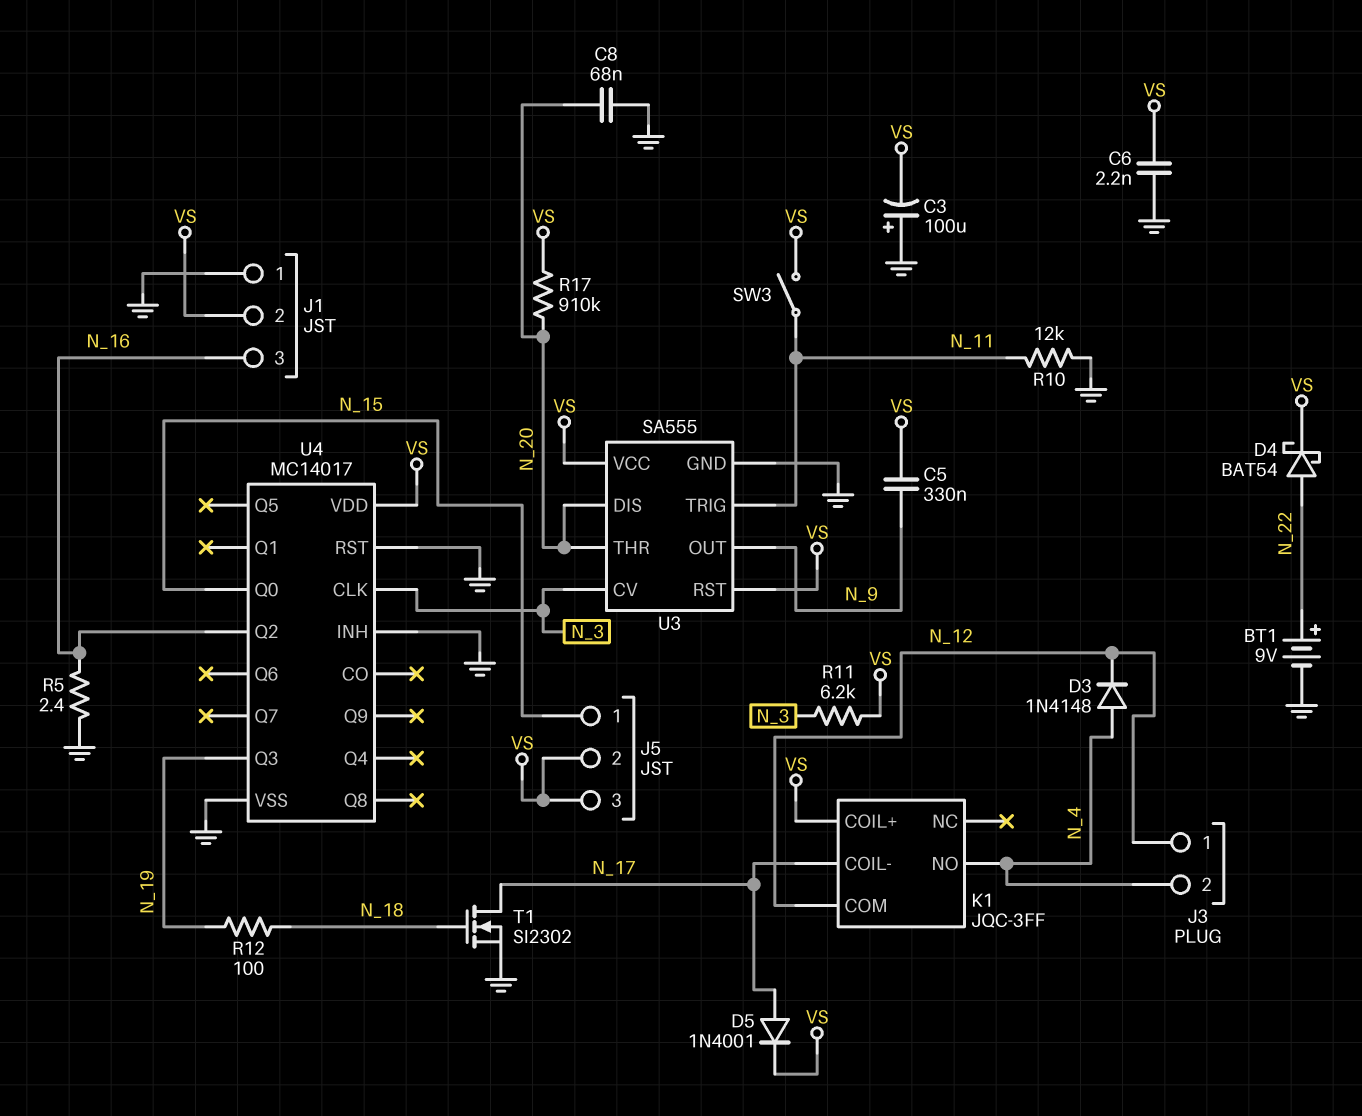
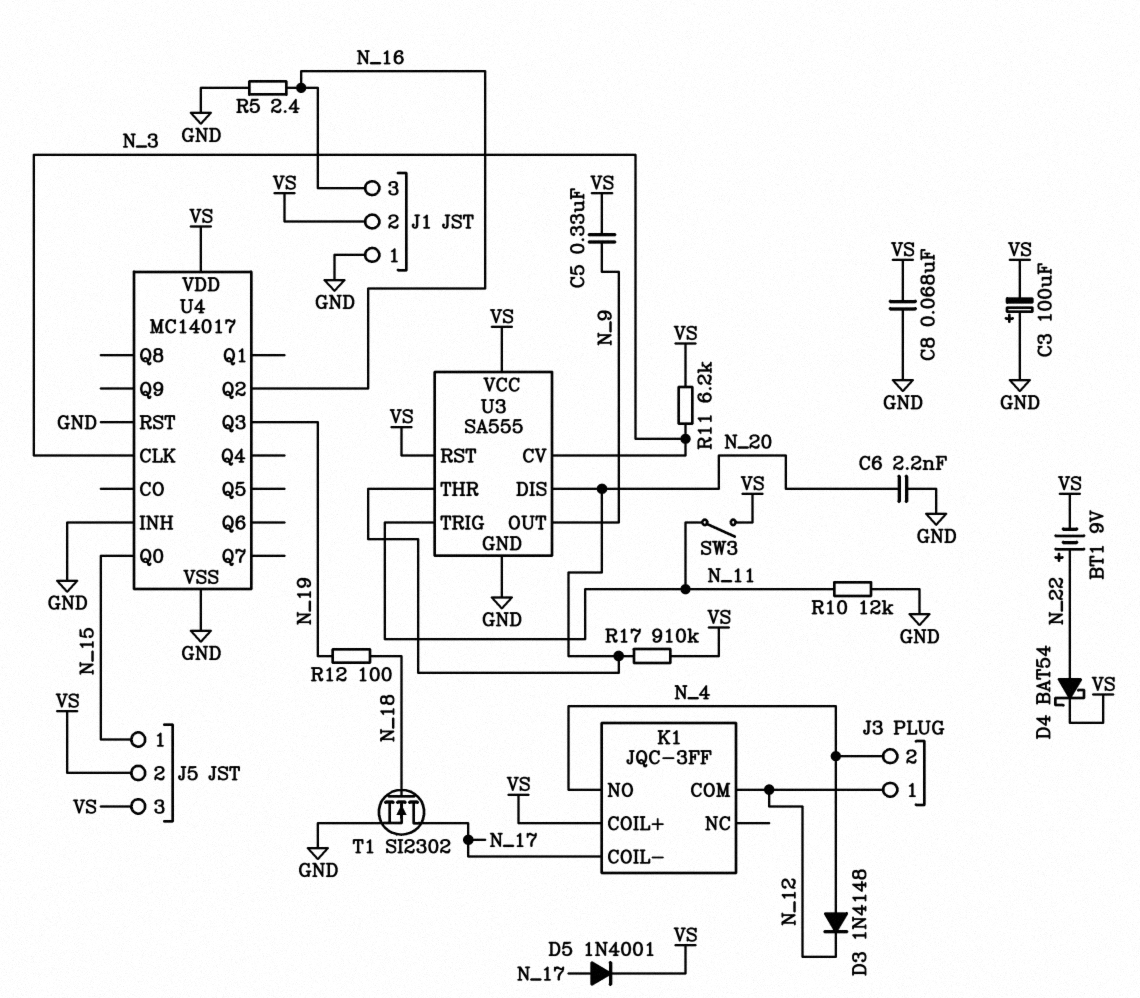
BT1: 9V (plus N_22, minus GND) -> 9V (plus N_22, minus VS)
C6: 2.2nF (GND, VS) -> 2.2nF (GND, N_20)
C8: 68nF (GND, N_20) -> 68nF (GND, VS)

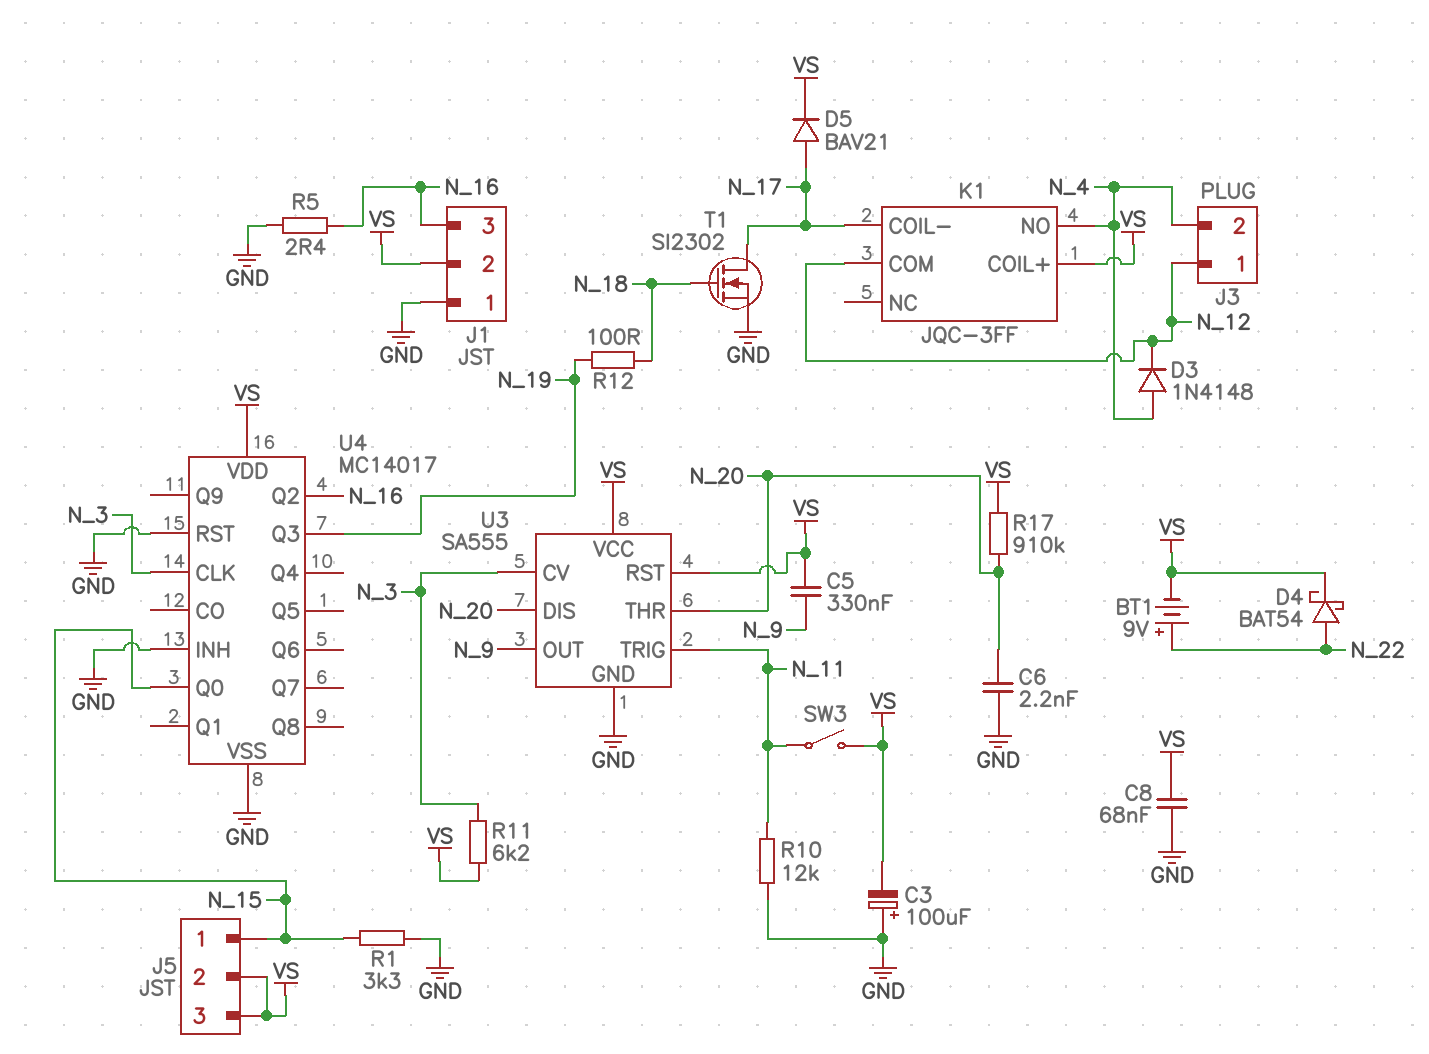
D5: diode 1N4001 (A N_17, K VS) -> diode BAV21 (A N_17, K VS)
R1: none -> 3.3k (GND, N_15)

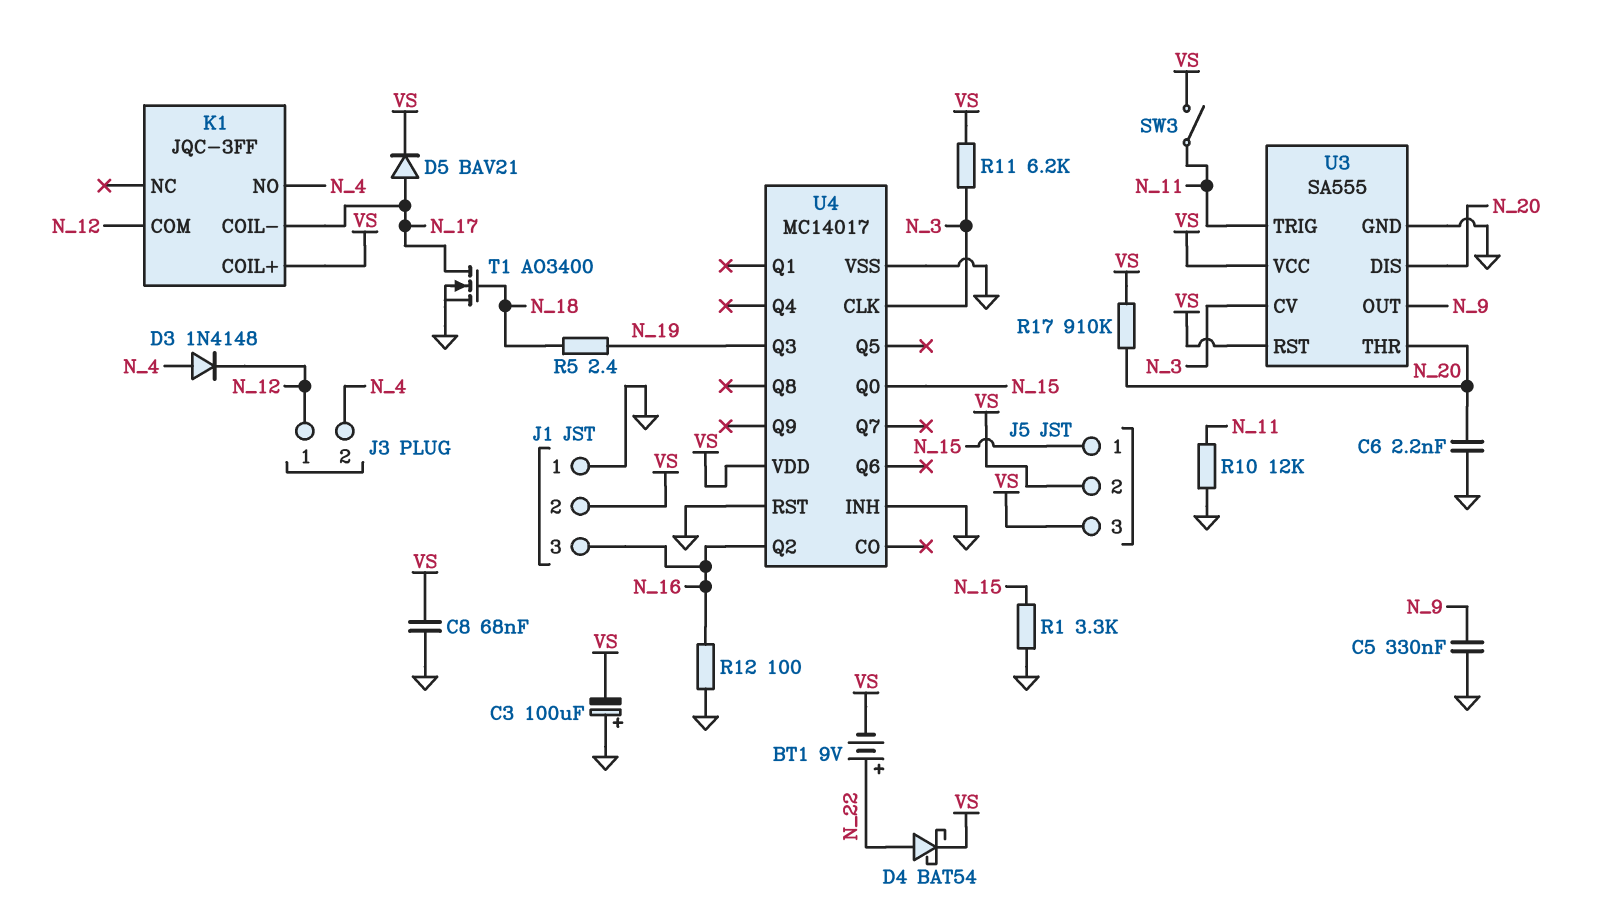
C5: 330nF (N_9, VS) -> 330nF (GND, N_9)
R5: 2.4 (GND, N_16) -> 2.4 (N_18, N_19)
R12: 100 (N_18, N_19) -> 100 (GND, N_16)
T1: NMOS SI2302 (G N_18, D N_17, S GND) -> NMOS AO3400 (G N_18, D N_17, S GND)

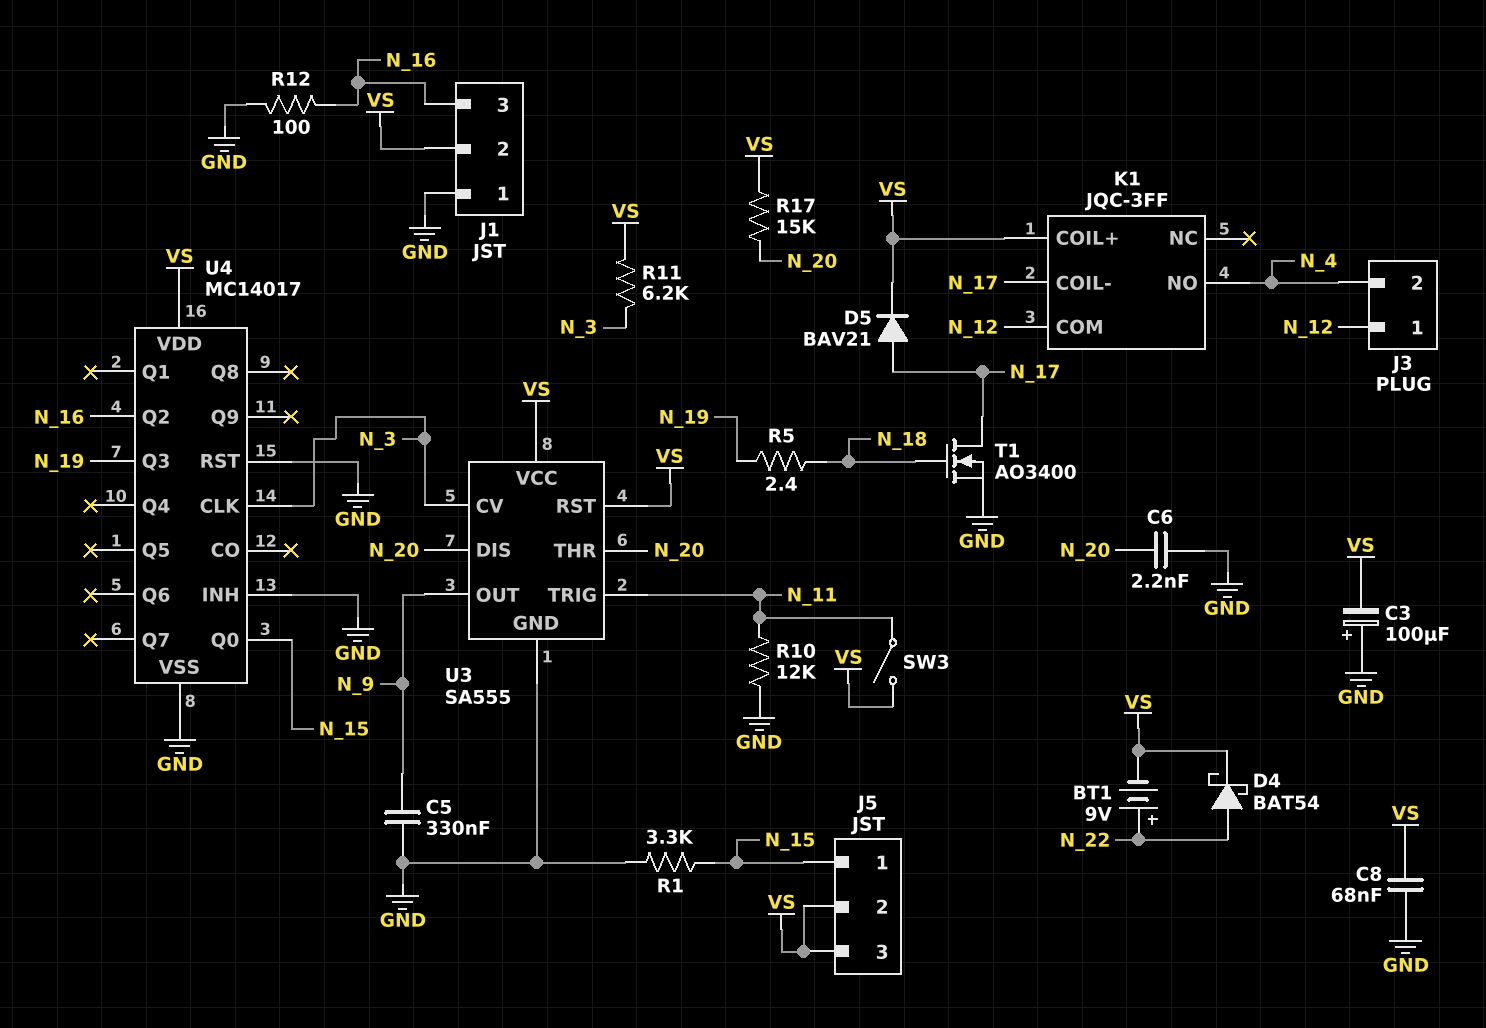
D3: diode 1N4148 (A N_4, K N_12) -> none
R17: 910k (N_20, VS) -> 15k (N_20, VS)

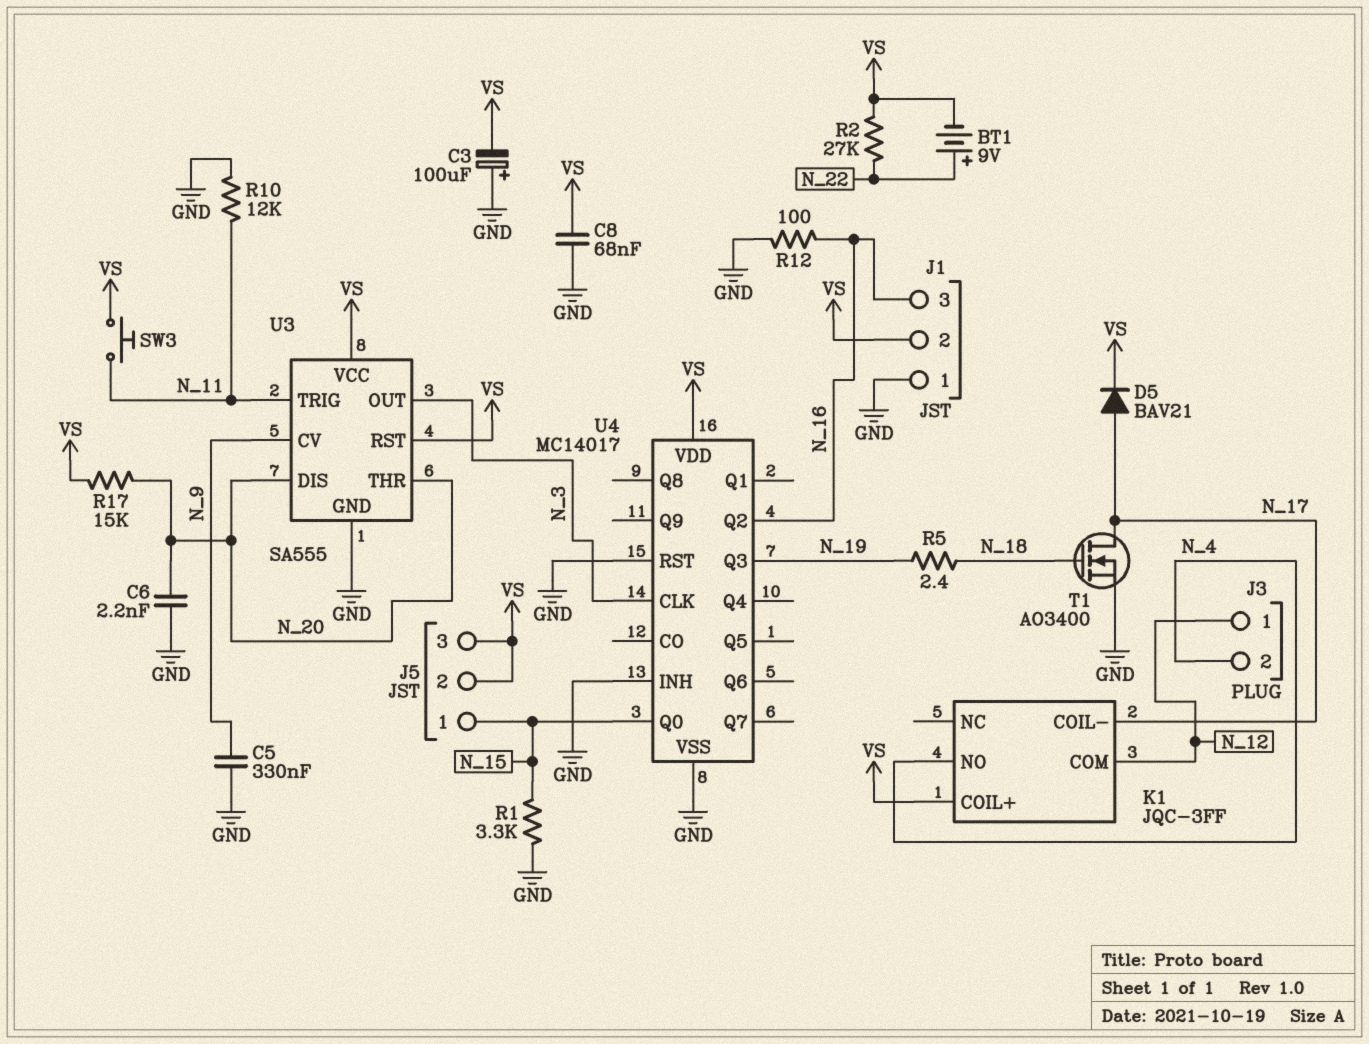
D4: schottky BAT54 (A N_22, K VS) -> none
R2: none -> 27k (N_22, VS)
R11: 6.2k (N_3, VS) -> none
SW3: switch (N_11, VS) -> button (N_11, VS)
U3 pin CV: N_3 -> N_9
U3 pin OUT: N_9 -> N_3

